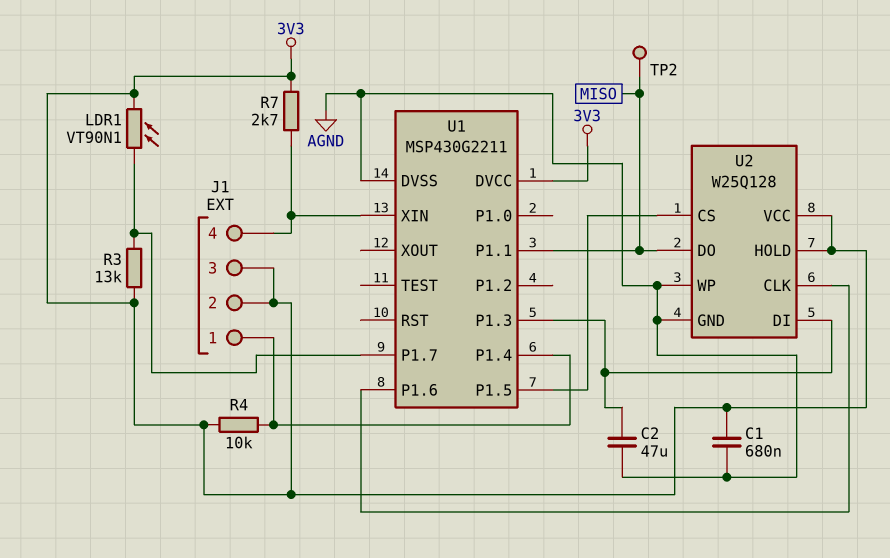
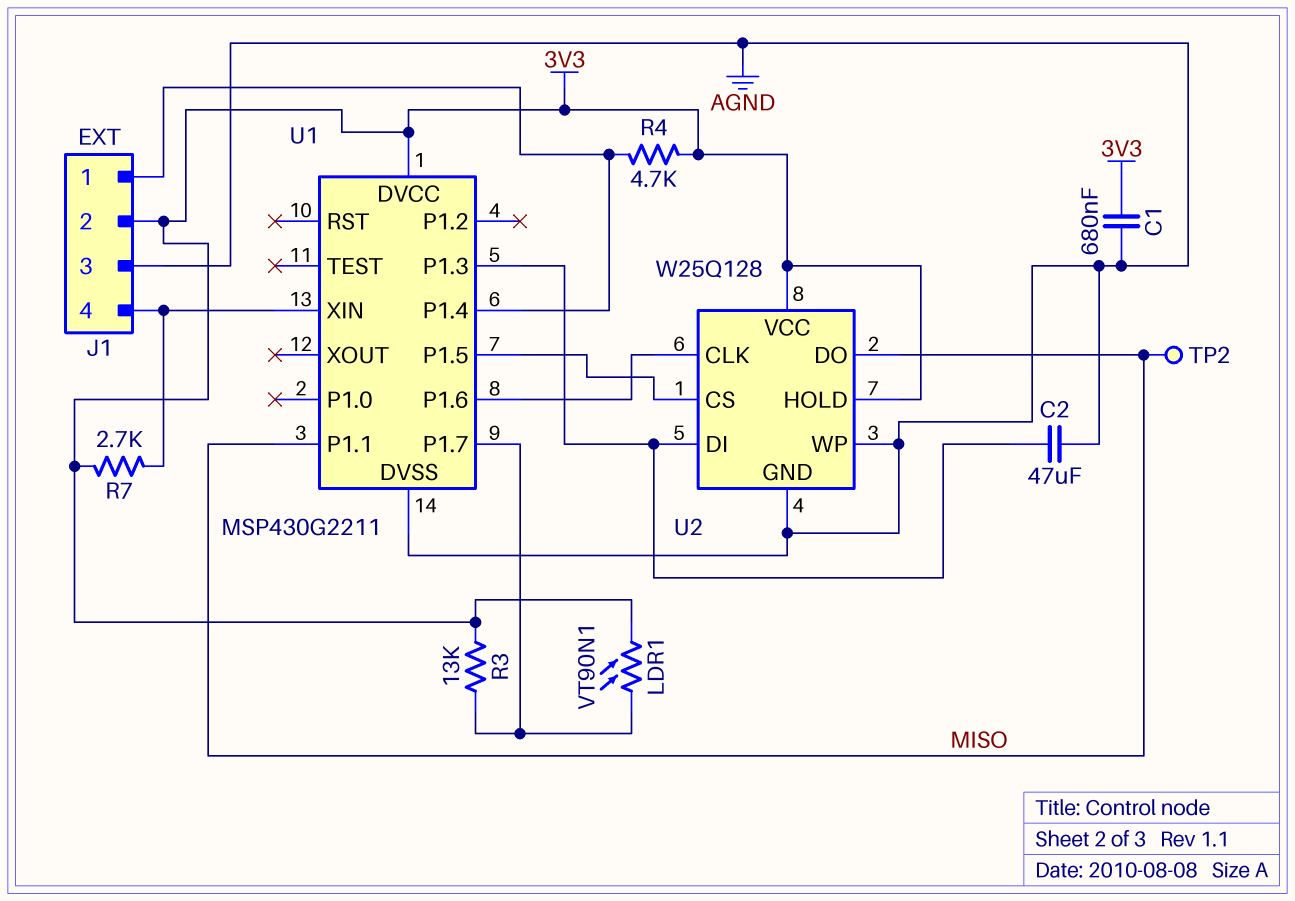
J1 pin 3: 3V3 -> AGND
R4: 10k (3V3, J1/1) -> 4.7k (3V3, J1/1)

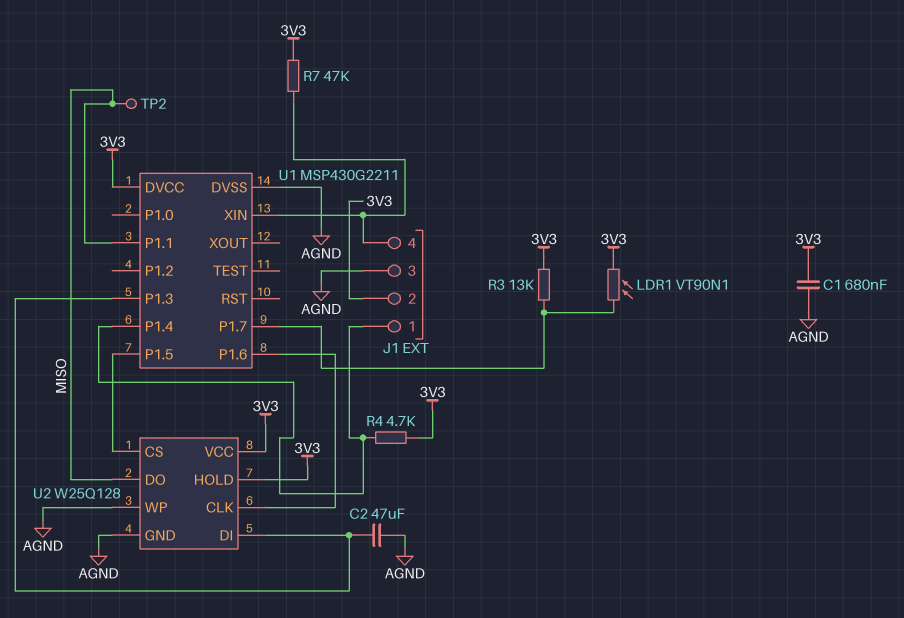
R7: 2.7k (3V3, J1/4) -> 47k (3V3, J1/4)

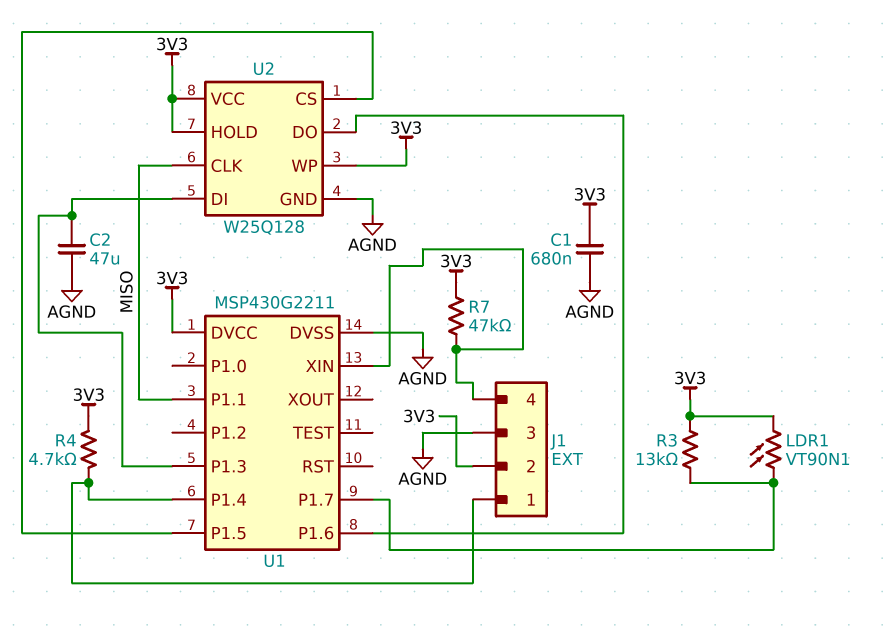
TP2: test point (MISO) -> none
U2 pin CLK: U1/P1.6 -> MISO
U2 pin DO: MISO -> U1/P1.6
U2 pin WP: AGND -> 3V3

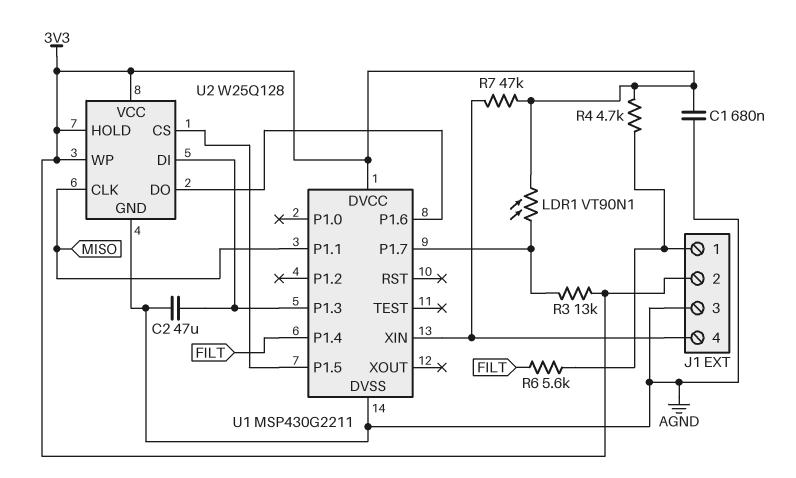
R6: none -> 5.6k (FILT, J1/1)
U1 pin P1.4: J1/1 -> FILT

